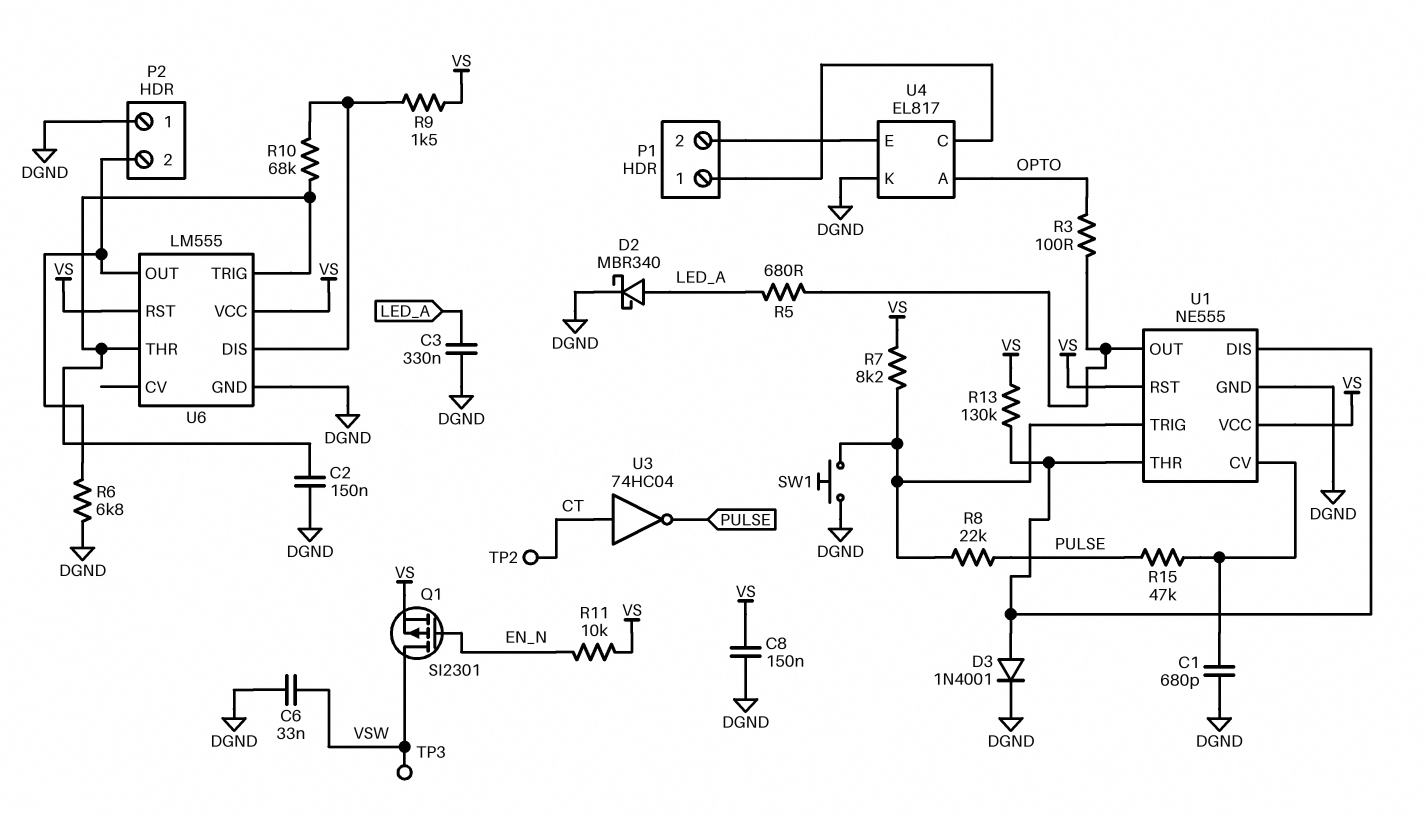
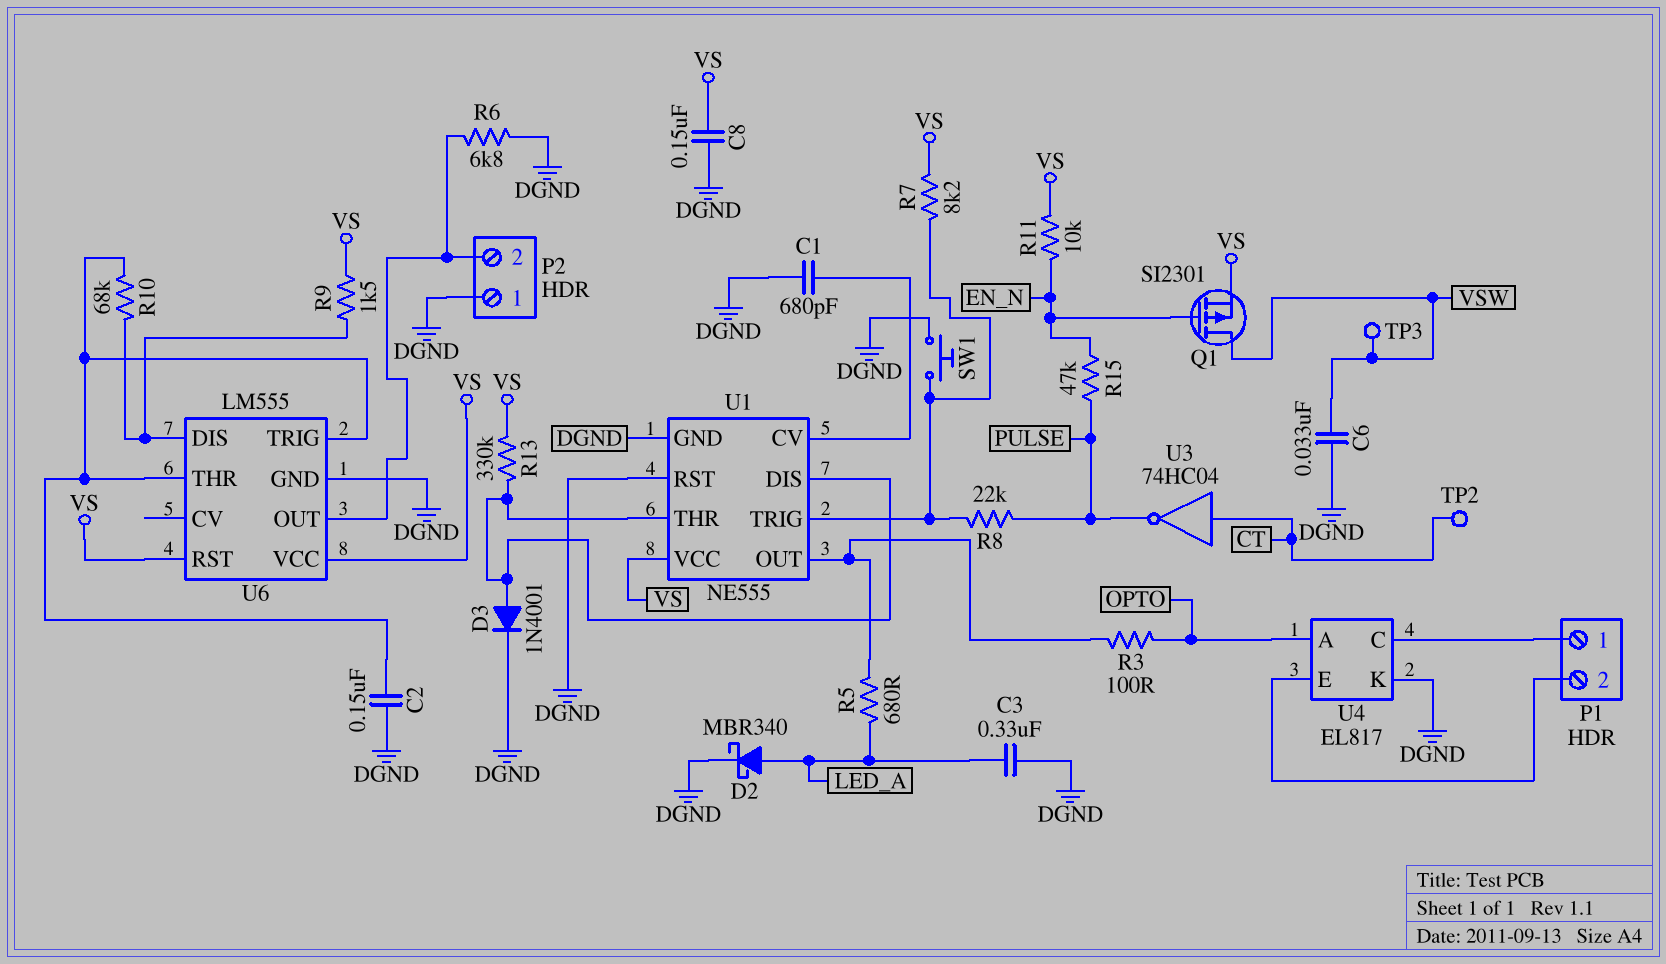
R13: 130k (U1/DIS, VS) -> 330k (U1/DIS, VS)
R15: 47k (PULSE, U1/CV) -> 47k (EN_N, PULSE)
U1 pin RST: VS -> DGND

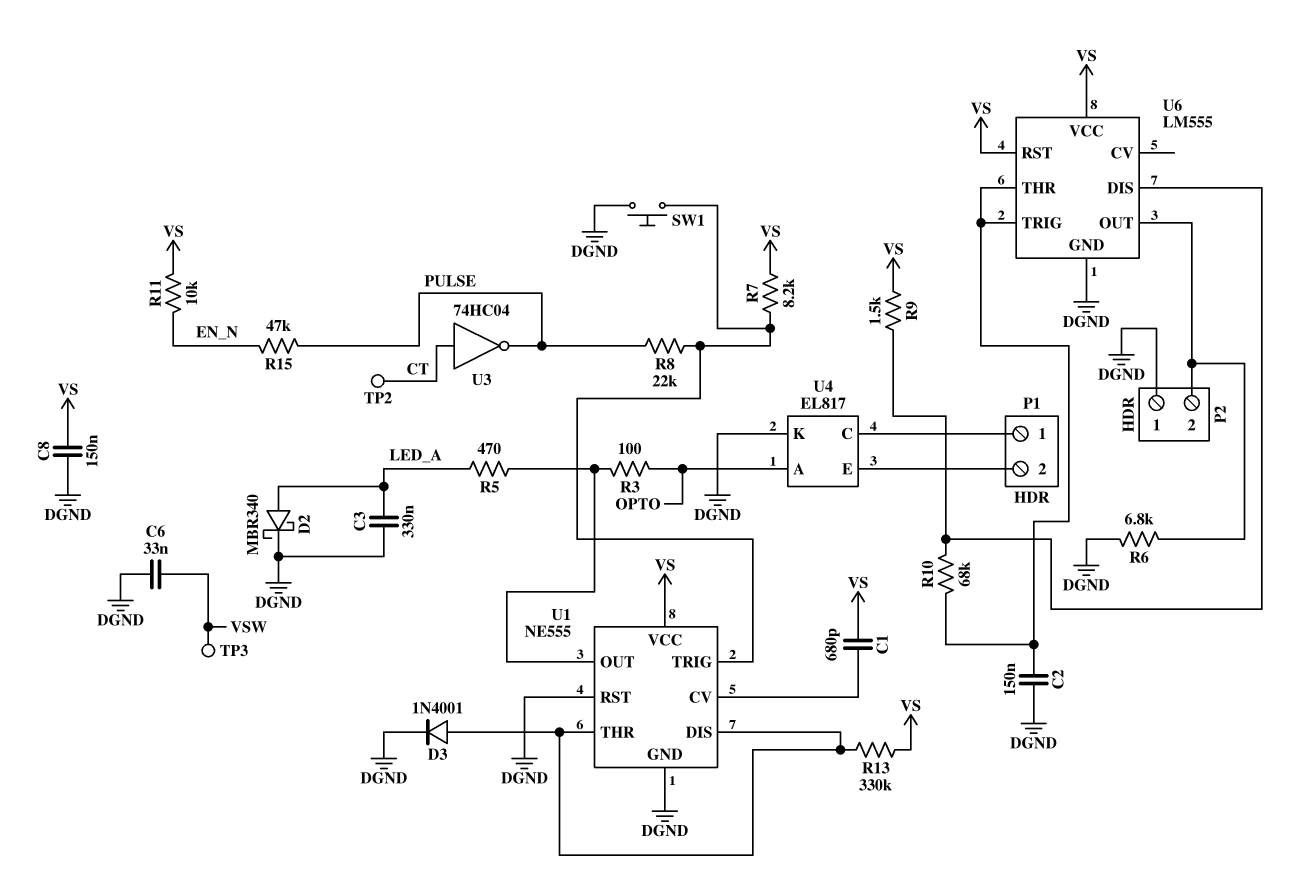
C1: 680pF (DGND, U1/CV) -> 680pF (U1/CV, VS)
Q1: PMOS SI2301 (G EN_N, D VSW, S VS) -> none
R5: 680 (LED_A, U1/OUT) -> 470 (LED_A, U1/OUT)

